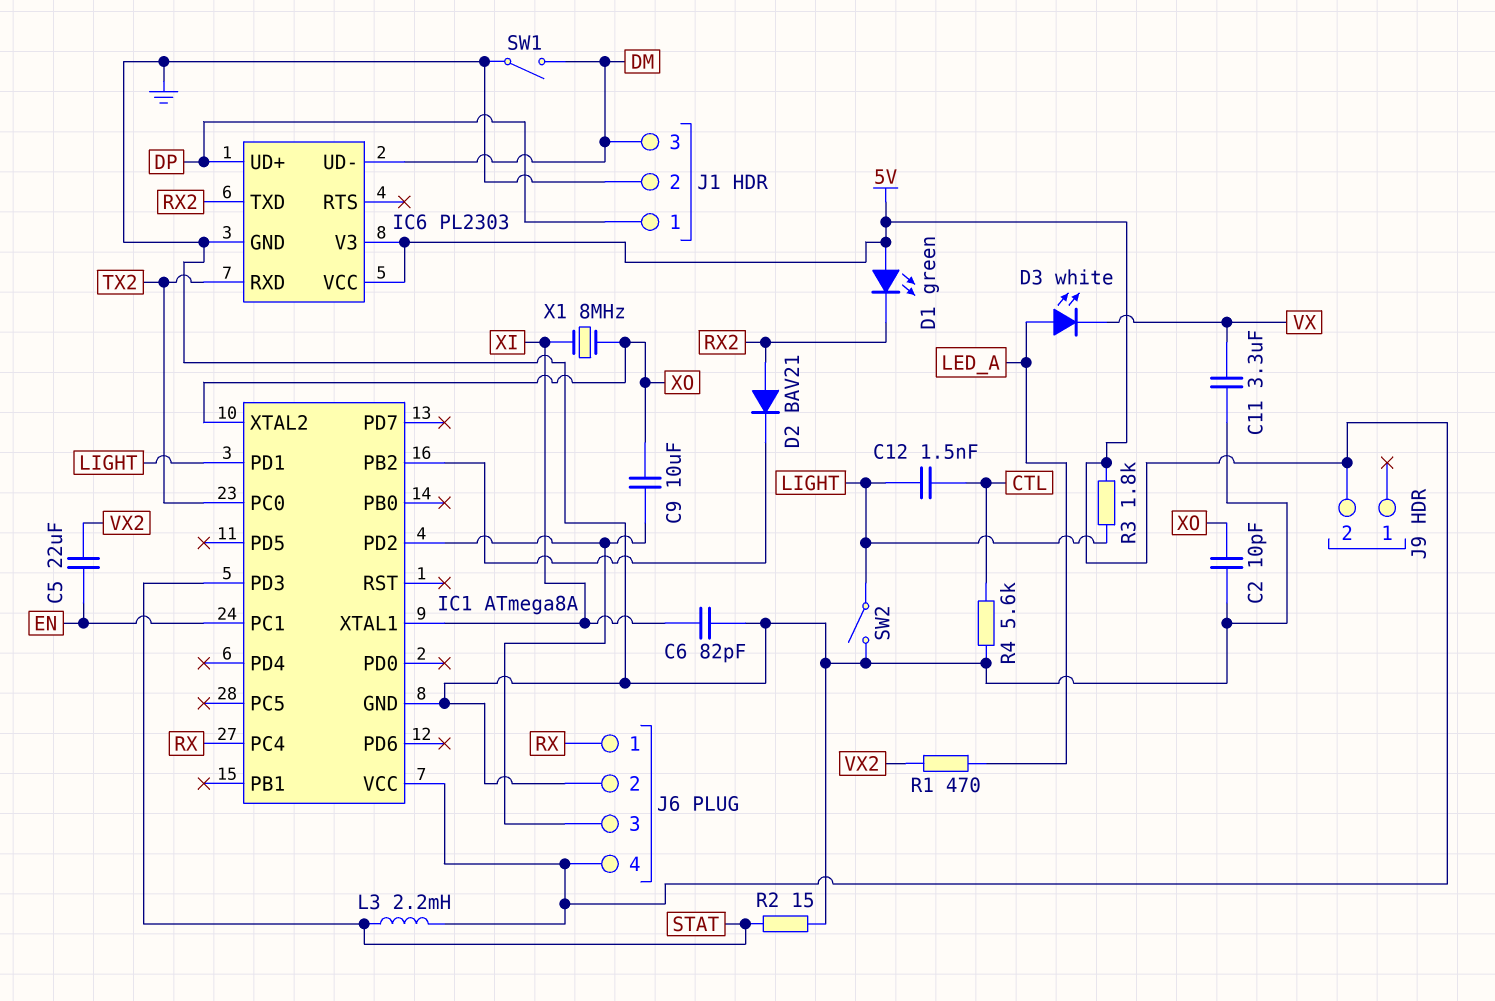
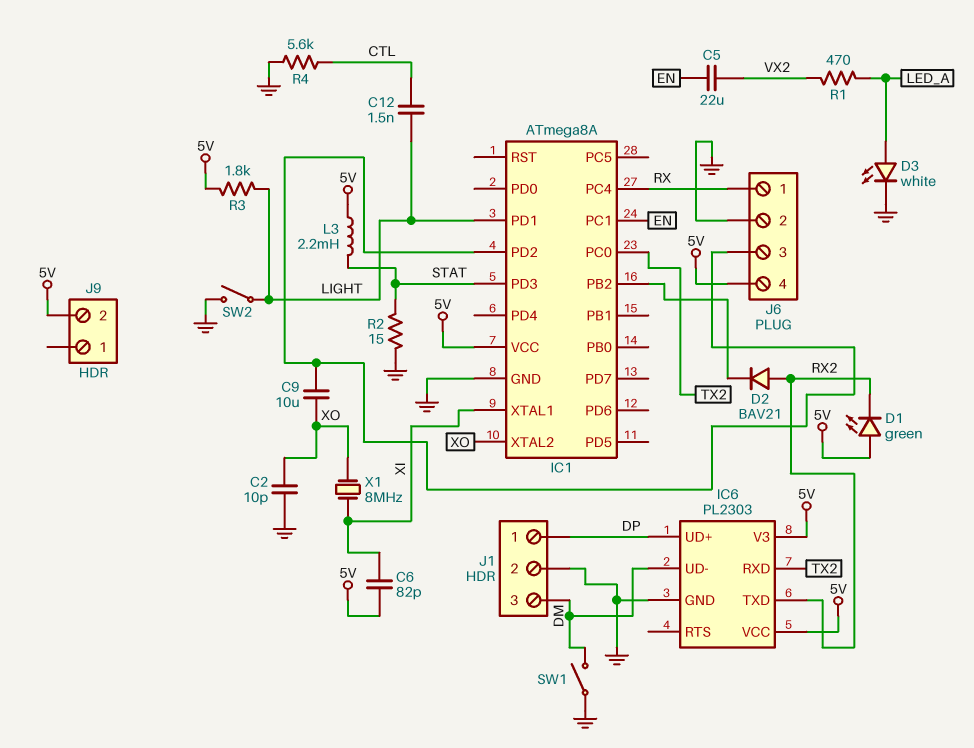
C6: 82pF (GND, XI) -> 82pF (5V, XI)
C11: 3.3uF (GND, VX) -> none
D3: LED white (A LED_A, K VX) -> LED white (A LED_A, K GND)

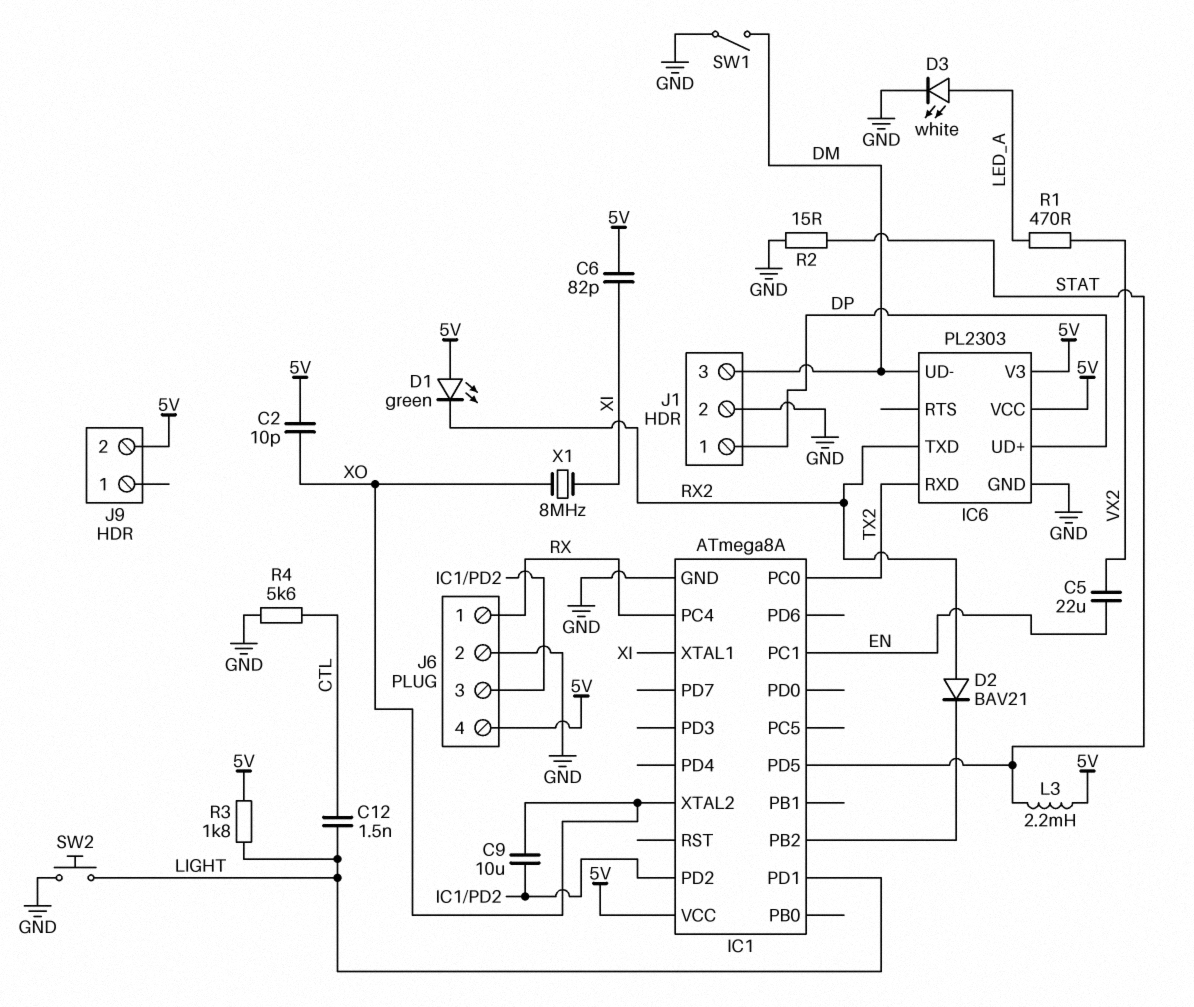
C2: 10pF (GND, XO) -> 10pF (5V, XO)
IC1 pin PD3: STAT -> none
IC1 pin PD5: none -> STAT
SW2: switch (GND, LIGHT) -> button (GND, LIGHT)

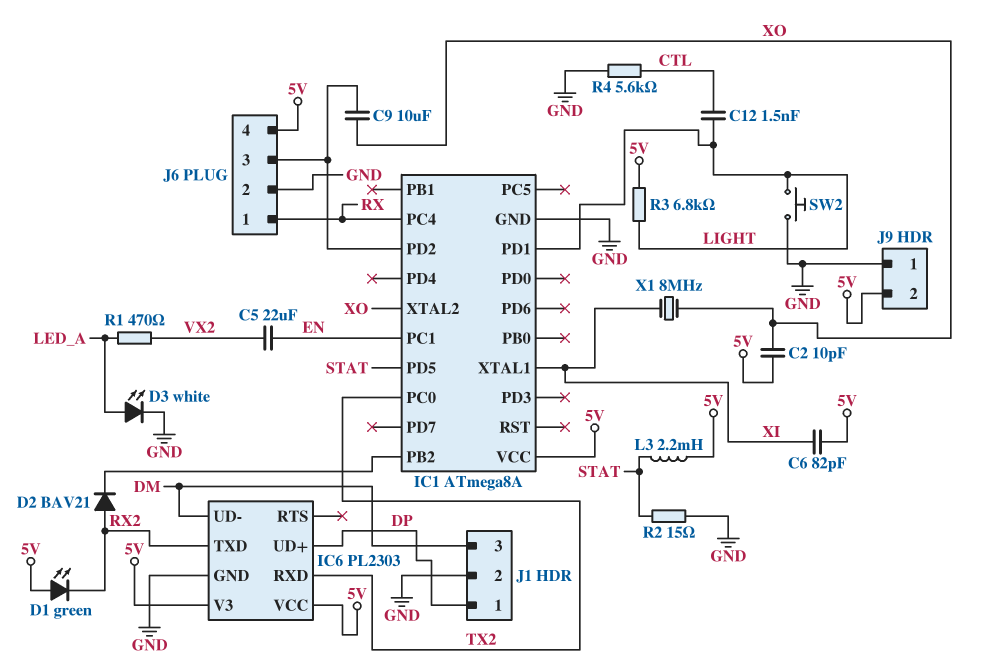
J9 pin 1: none -> GND
R3: 1.8k (5V, LIGHT) -> 6.8k (5V, LIGHT)
SW1: switch (DM, GND) -> none

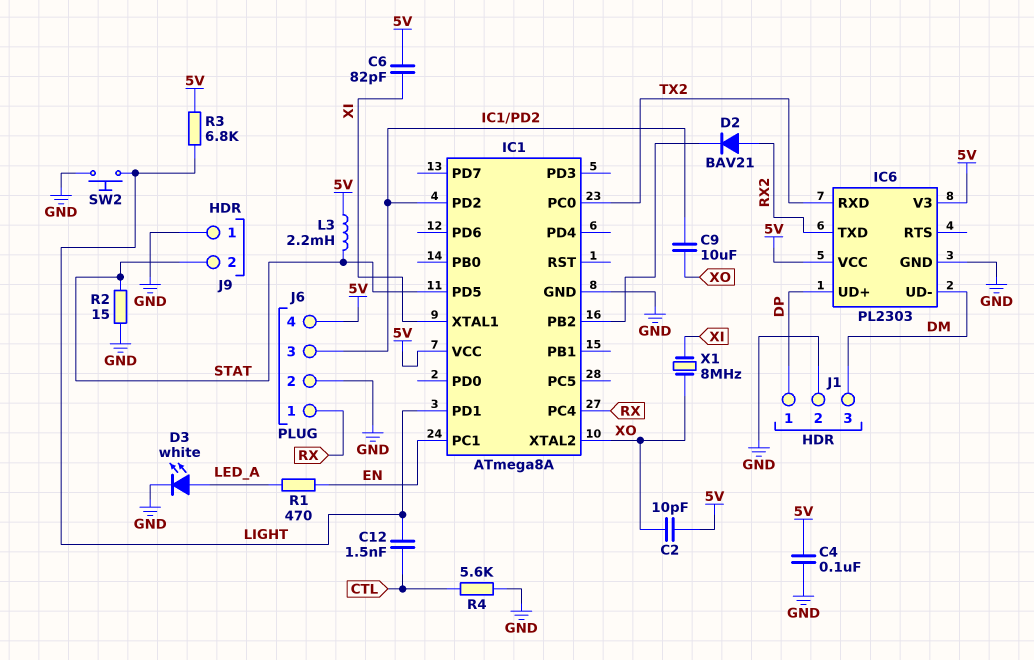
C4: none -> 100nF (5V, GND)
C5: 22uF (EN, VX2) -> none
D1: LED green (A 5V, K RX2) -> none
J9 pin 2: 5V -> STAT
R1: 470 (LED_A, VX2) -> 470 (EN, LED_A)

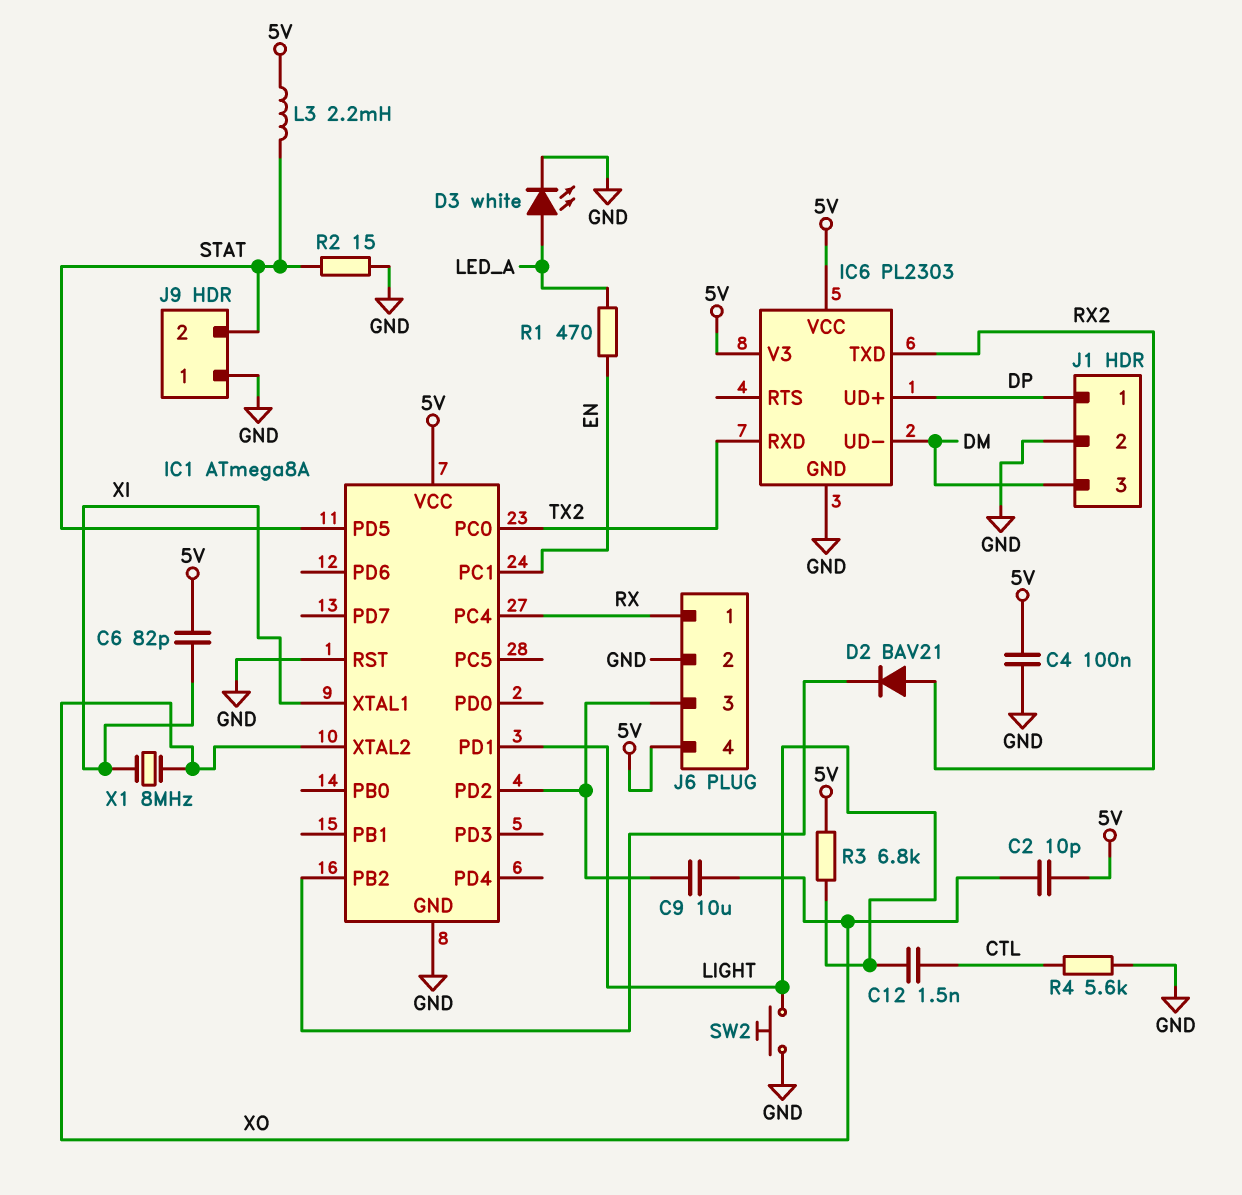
IC1 pin RST: none -> GND

